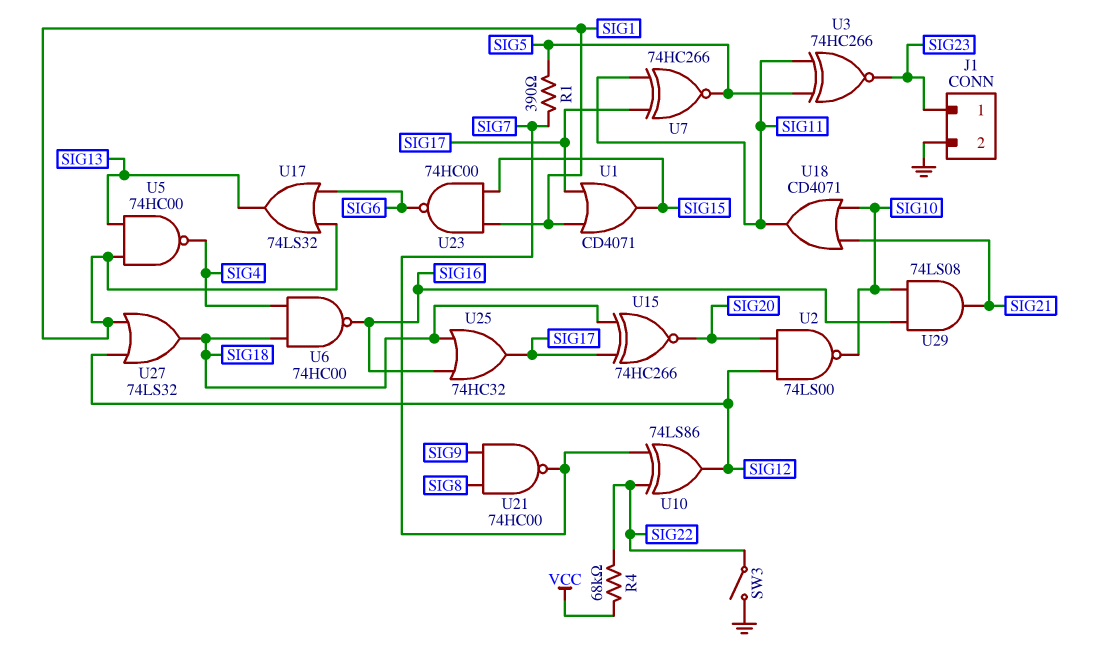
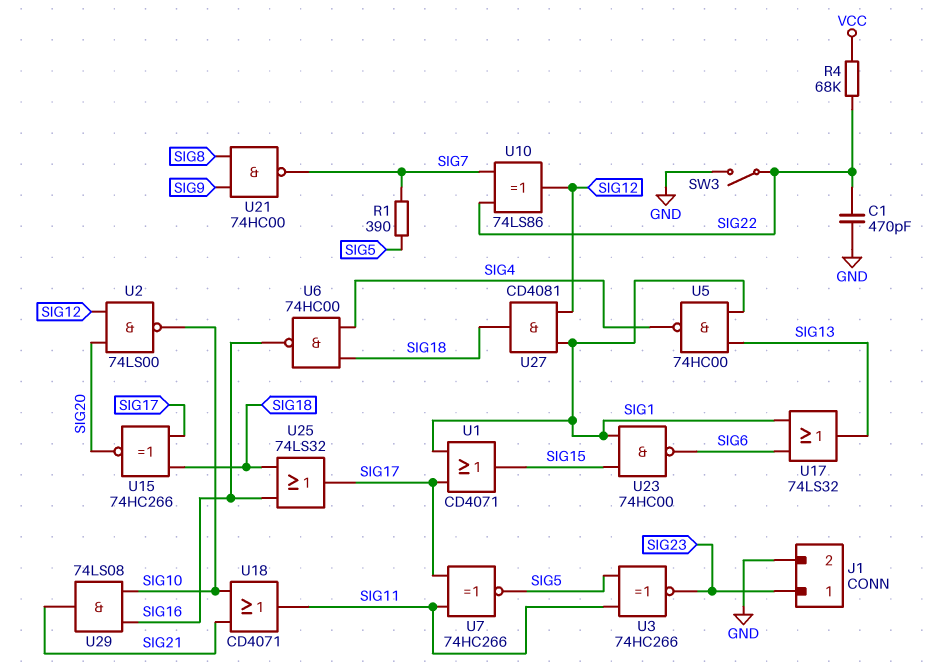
C1: none -> 470pF (GND, SIG22)
U25: OR 74HC32 (in SIG16, in SIG18, out SIG17) -> OR 74LS32 (in SIG16, in SIG18, out SIG17)
U27: OR 74LS32 (in SIG1, in SIG12, out SIG18) -> AND CD4081 (in SIG1, in SIG12, out SIG18)

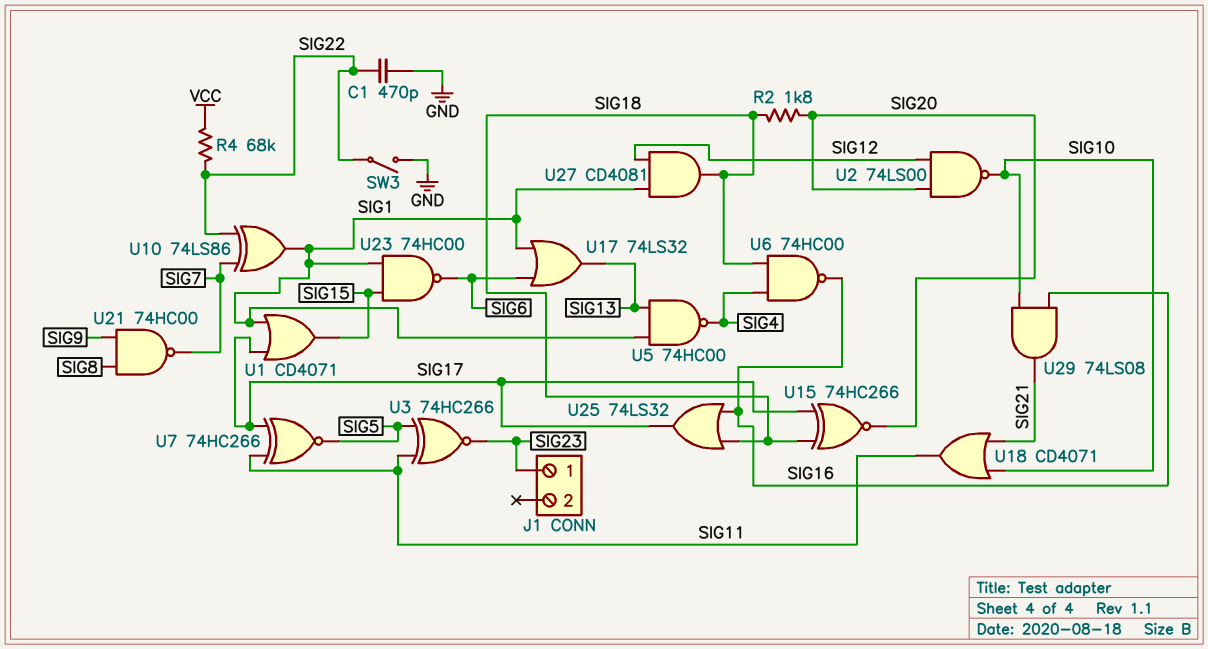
J1 pin 2: GND -> none
R1: 390 (SIG5, SIG7) -> none
R2: none -> 1.8k (SIG18, SIG20)
U10: XOR 74LS86 (in SIG7, in SIG22, out SIG12) -> XOR 74LS86 (in SIG7, in SIG22, out SIG1)

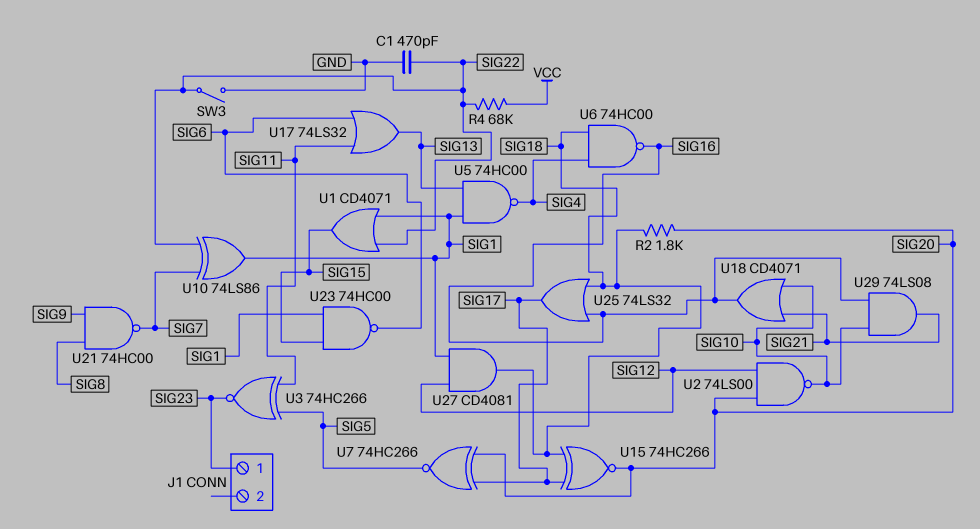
U1: OR CD4071 (in SIG1, in SIG17, out SIG15) -> OR CD4071 (in SIG1, in SIG22, out SIG15)
U7: XNOR 74HC266 (in SIG11, in SIG17, out SIG5) -> XNOR 74HC266 (in SIG17, in SIG20, out SIG5)
U17: OR 74LS32 (in SIG1, in SIG6, out SIG13) -> OR 74LS32 (in SIG6, in SIG11, out SIG13)
U18: OR CD4071 (in SIG10, in SIG21, out SIG11) -> OR CD4071 (in SIG10, in SIG21, out SIG16)

